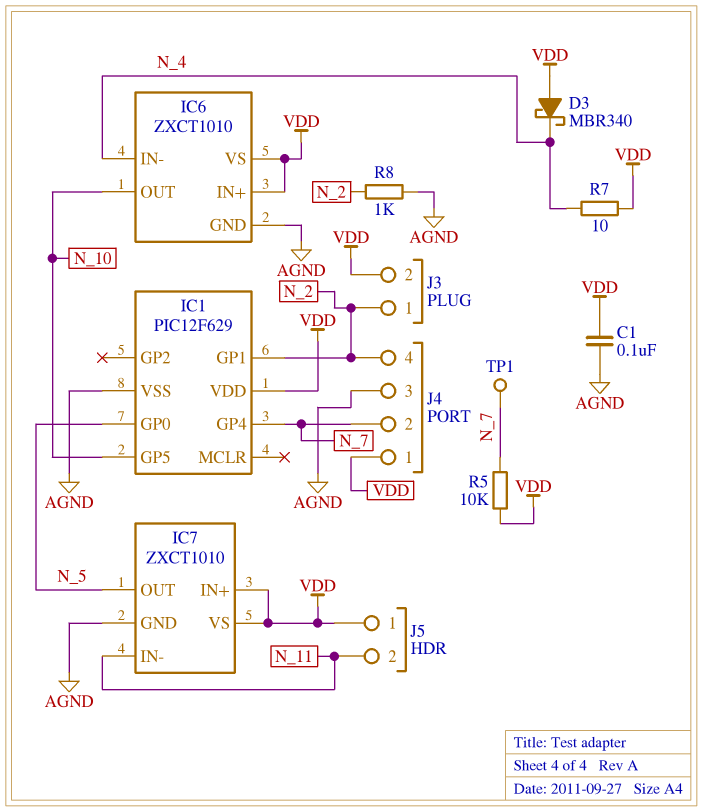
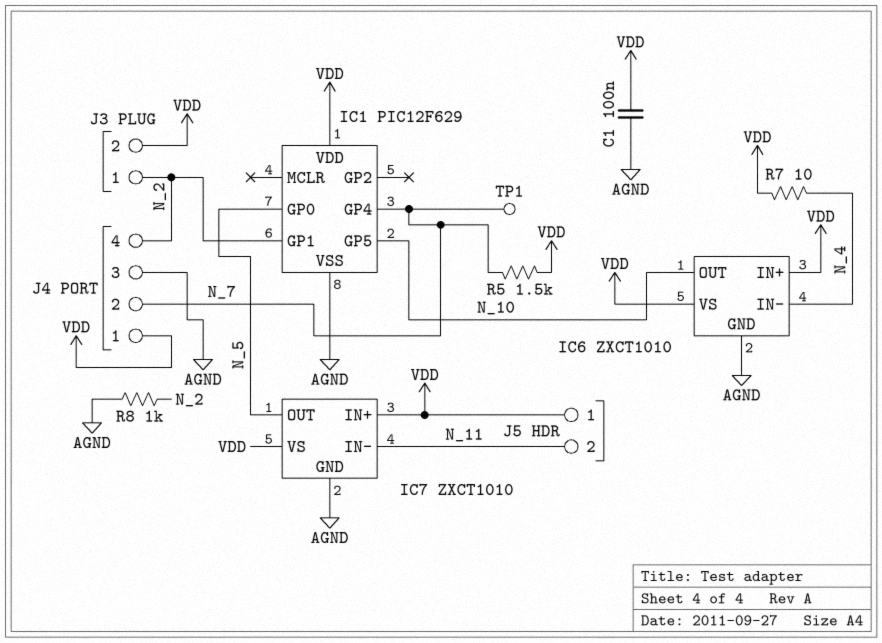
D3: schottky MBR340 (A VDD, K N_4) -> none
R5: 10k (N_7, VDD) -> 1.5k (N_7, VDD)

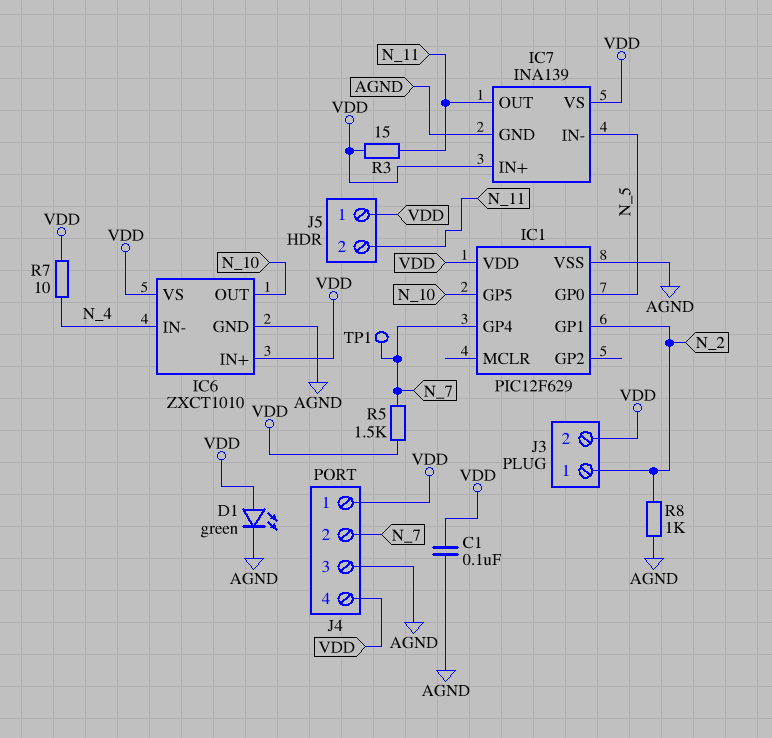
D1: none -> LED green (A VDD, K AGND)
IC7: ZXCT1010 -> INA139
IC7 pin IN-: N_11 -> N_5
IC7 pin OUT: N_5 -> N_11
J4 pin 4: N_2 -> VDD
R3: none -> 15 (N_11, VDD)

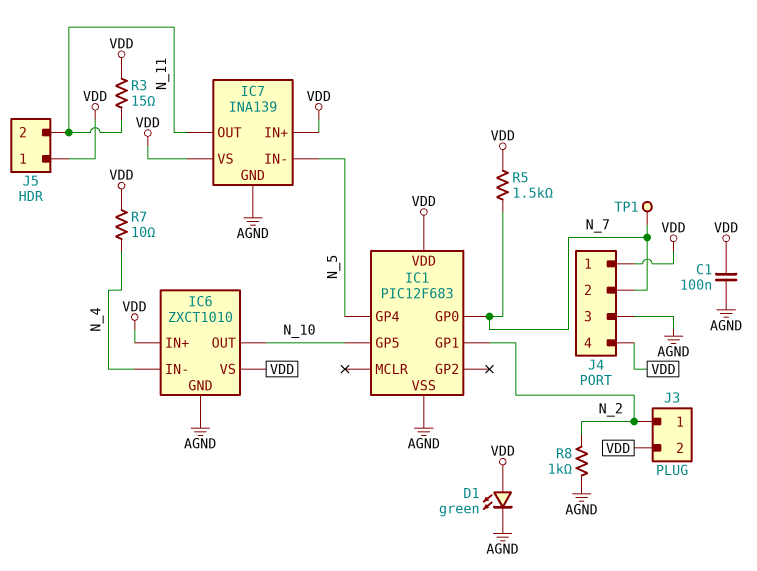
IC1: PIC12F629 -> PIC12F683
IC1 pin GP0: N_5 -> N_7
IC1 pin GP4: N_7 -> N_5

